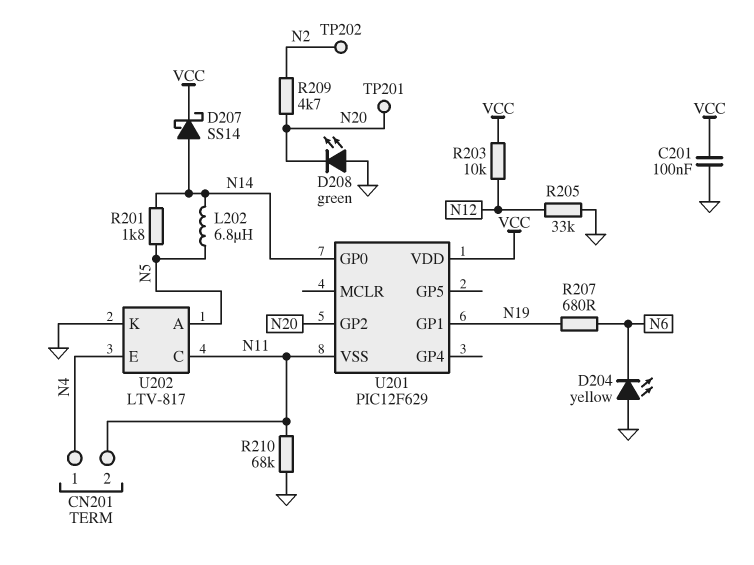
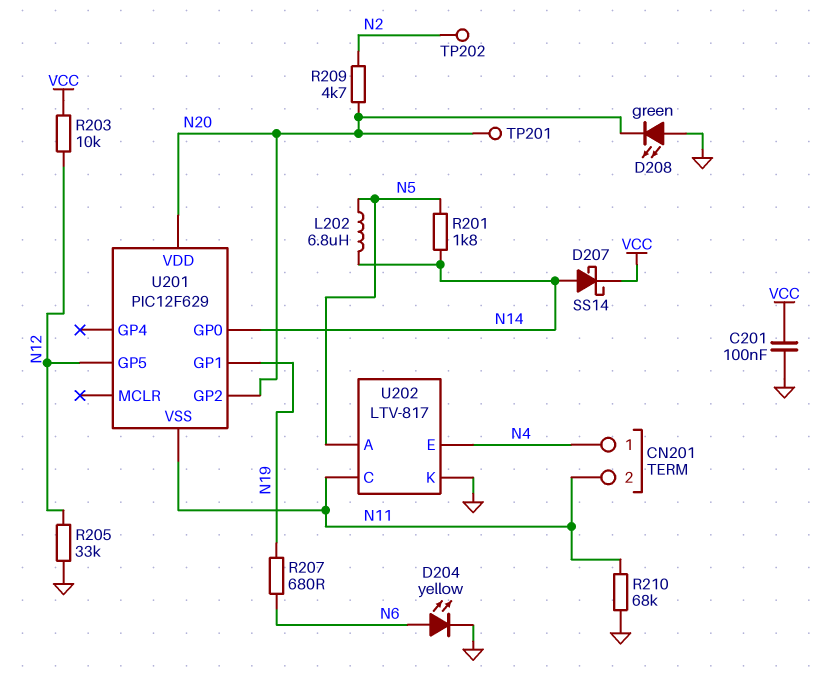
D204: LED yellow (A GND, K N6) -> LED yellow (A N6, K GND)
U201 pin GP5: none -> N12
U201 pin VDD: VCC -> N20

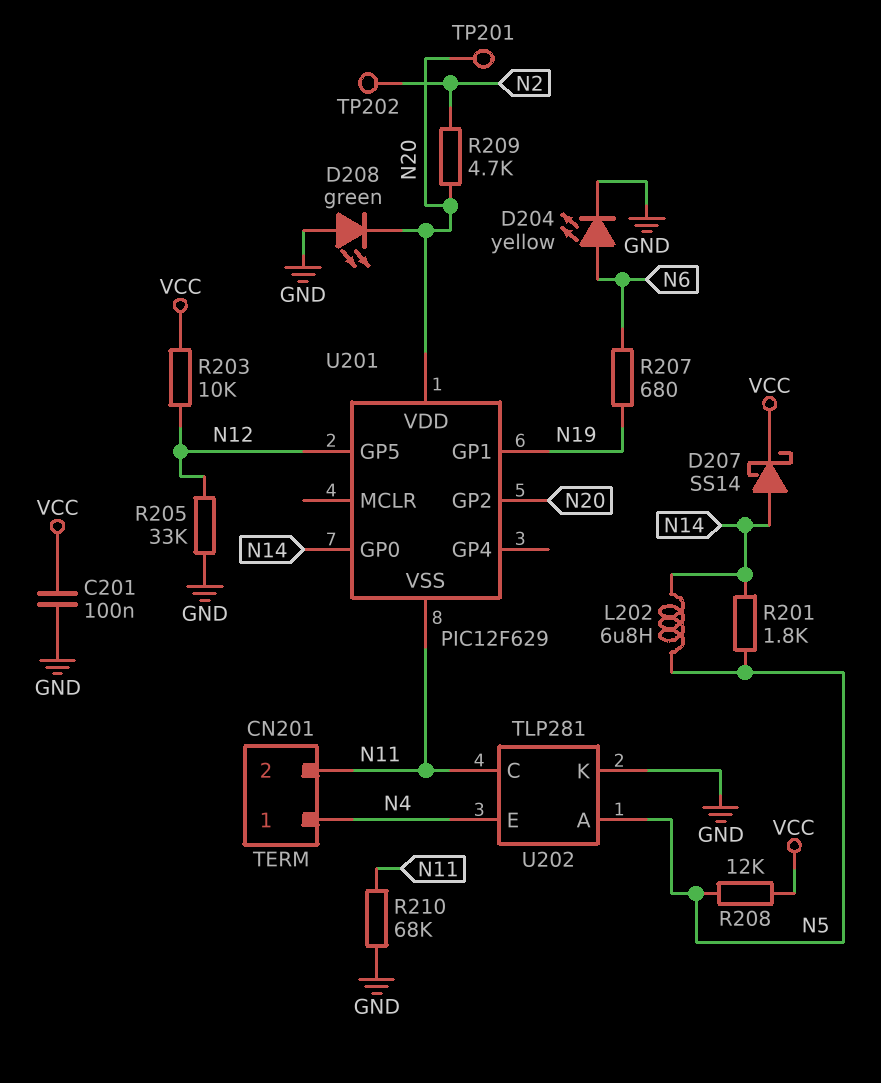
R208: none -> 12k (N5, VCC)
U202: LTV-817 -> TLP281

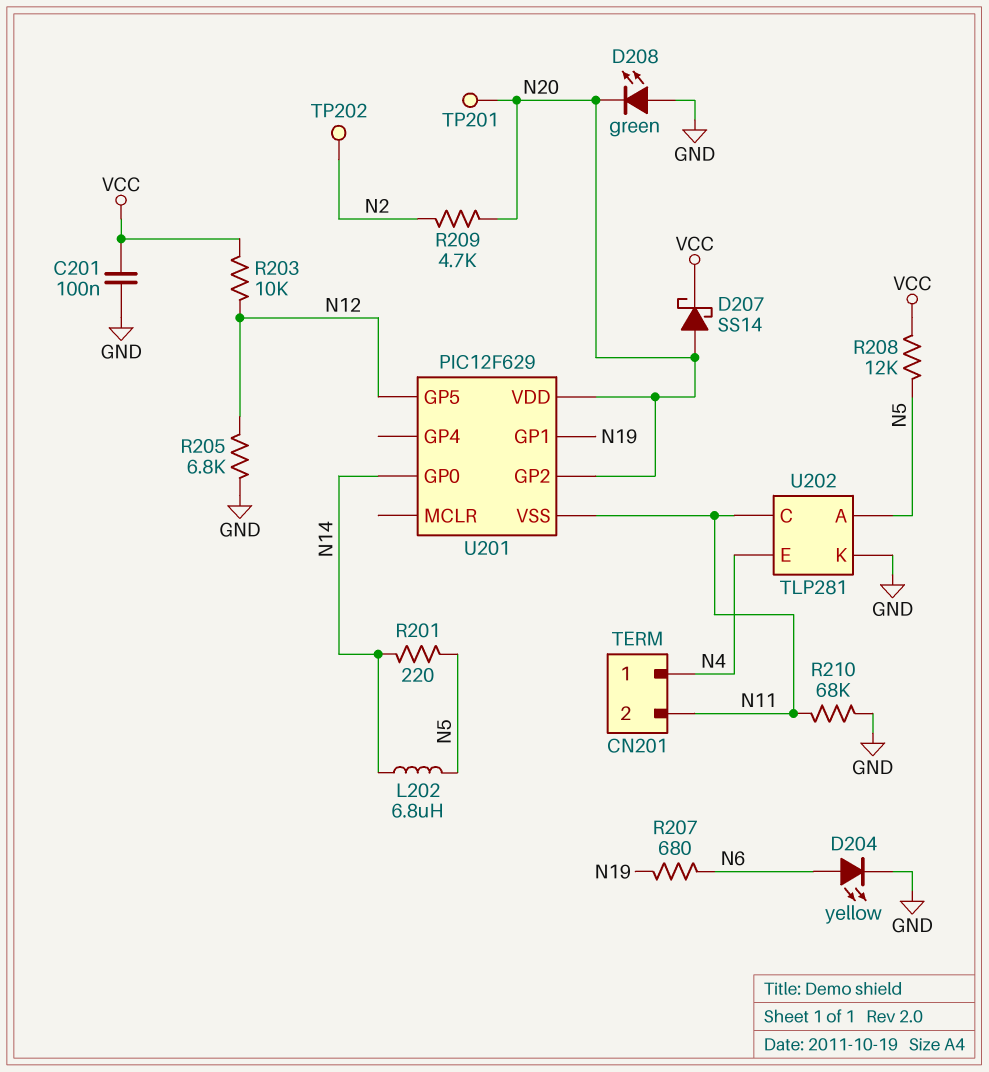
D207: schottky SS14 (A N14, K VCC) -> schottky SS14 (A N20, K VCC)
R201: 1.8k (N5, N14) -> 220 (N5, N14)
R205: 33k (GND, N12) -> 6.8k (GND, N12)

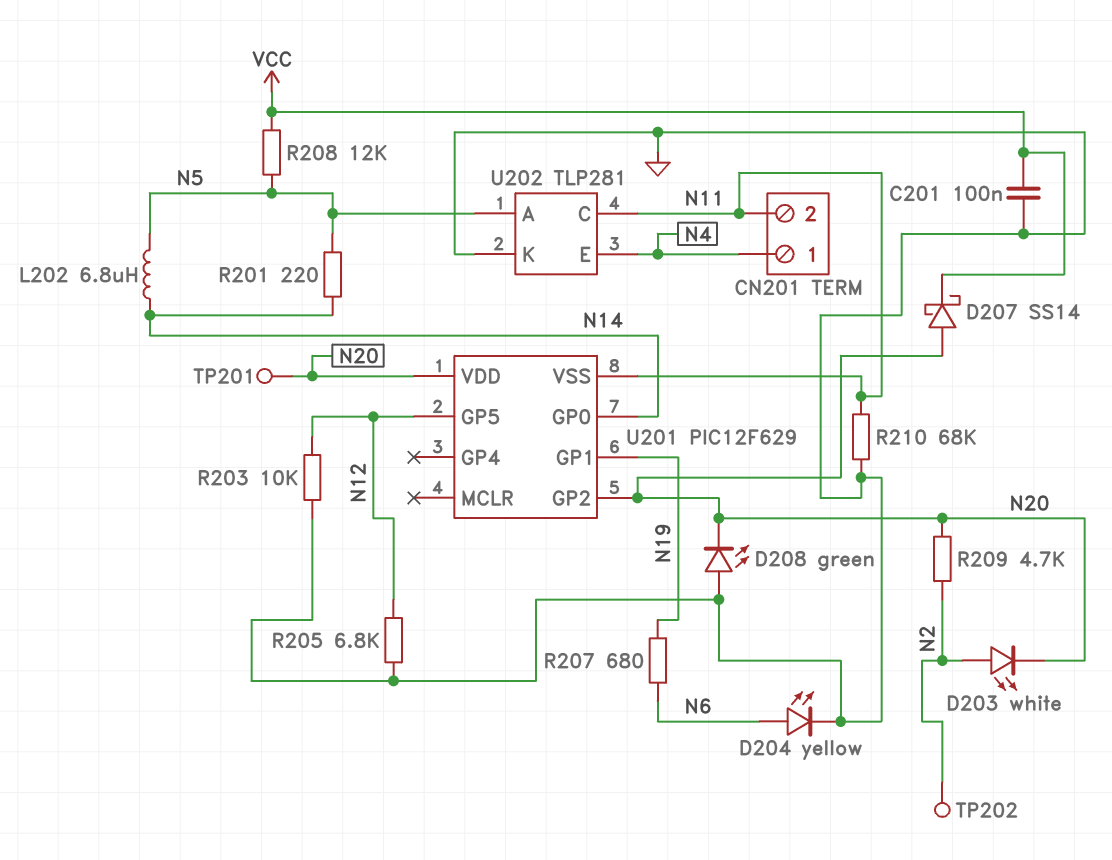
D203: none -> LED white (A N2, K N20)
R203: 10k (N12, VCC) -> 10k (GND, N12)

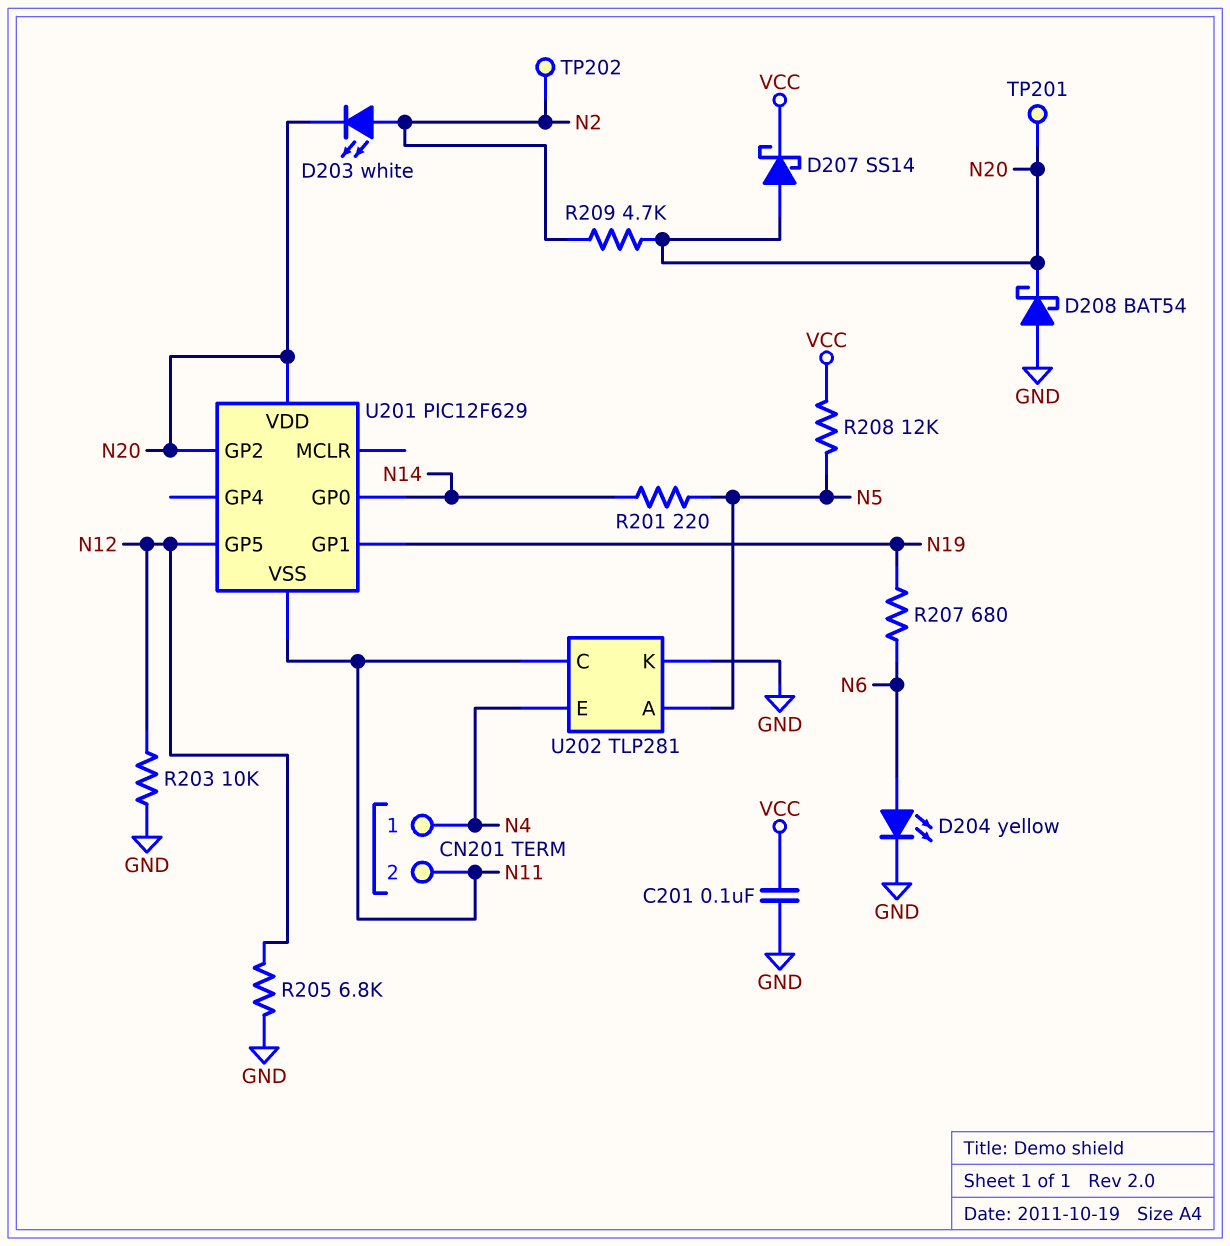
D208: LED green (A GND, K N20) -> schottky BAT54 (A GND, K N20)
L202: 6.8uH (N5, N14) -> none
R210: 68k (GND, N11) -> none

